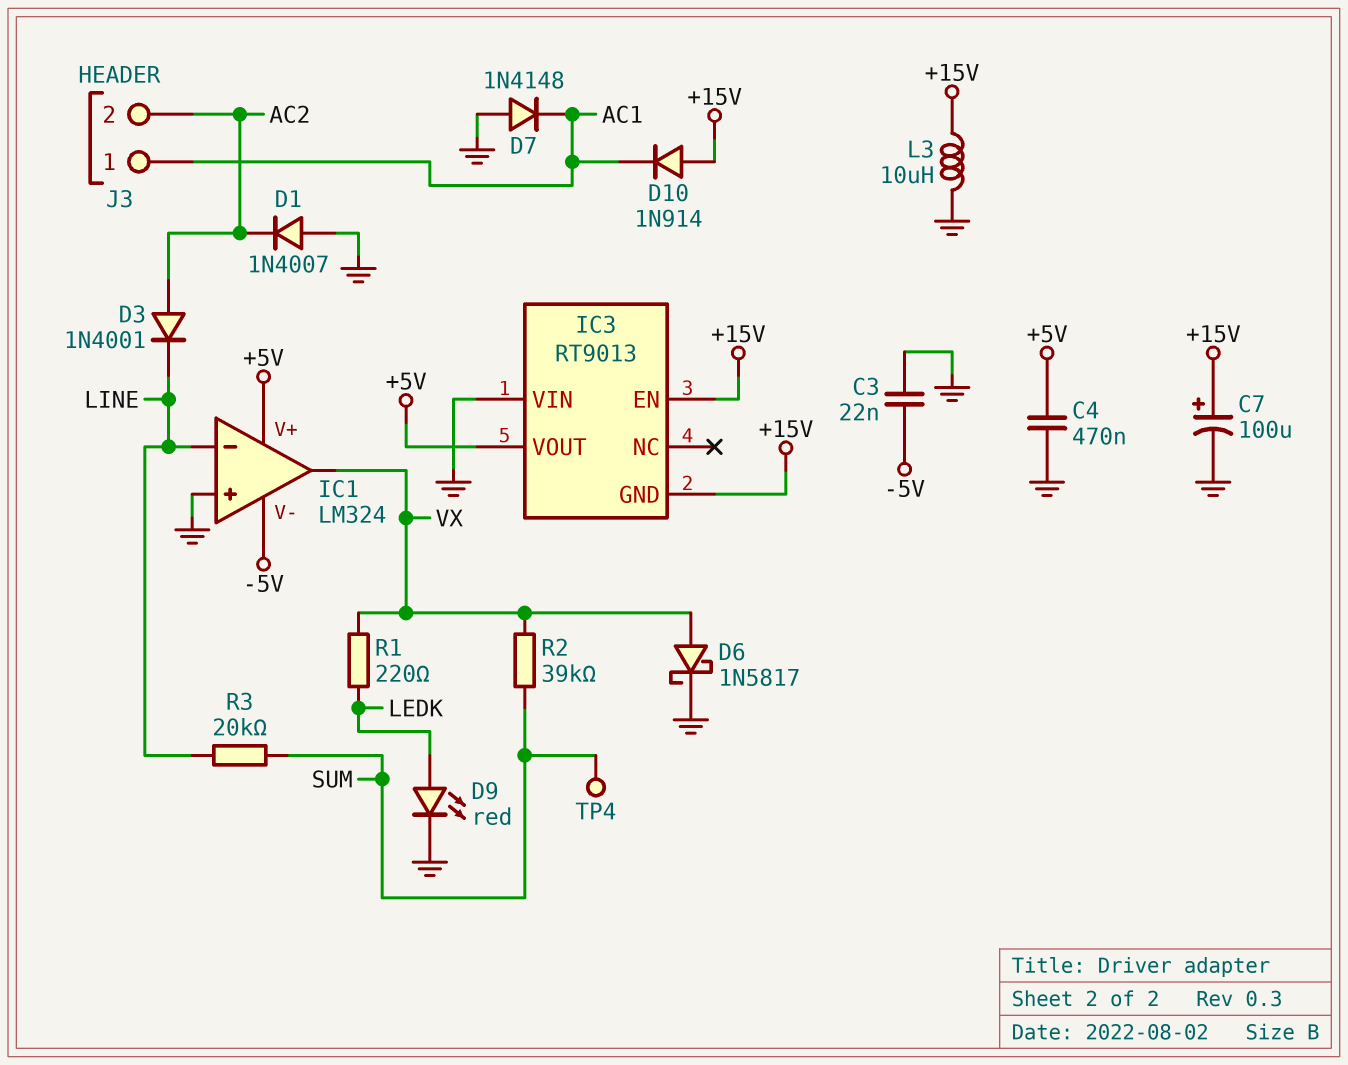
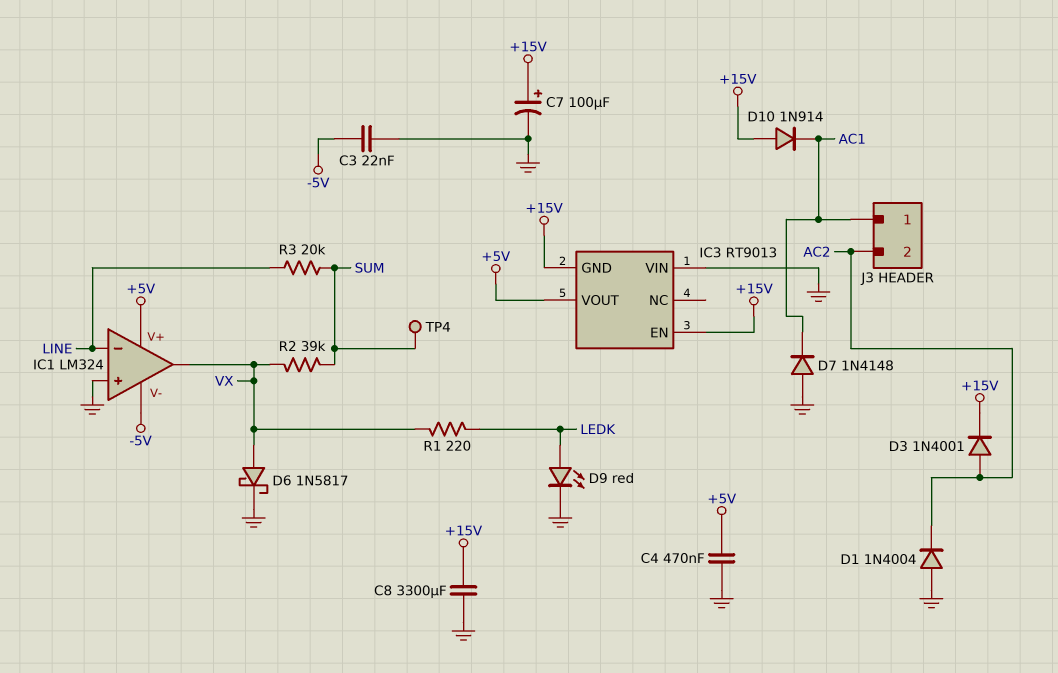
C8: none -> 3300uF (+15V, GND)
D1: diode 1N4007 (A GND, K AC2) -> diode 1N4004 (A GND, K AC2)
D3: diode 1N4001 (A AC2, K LINE) -> diode 1N4001 (A AC2, K +15V)
L3: 10uH (+15V, GND) -> none

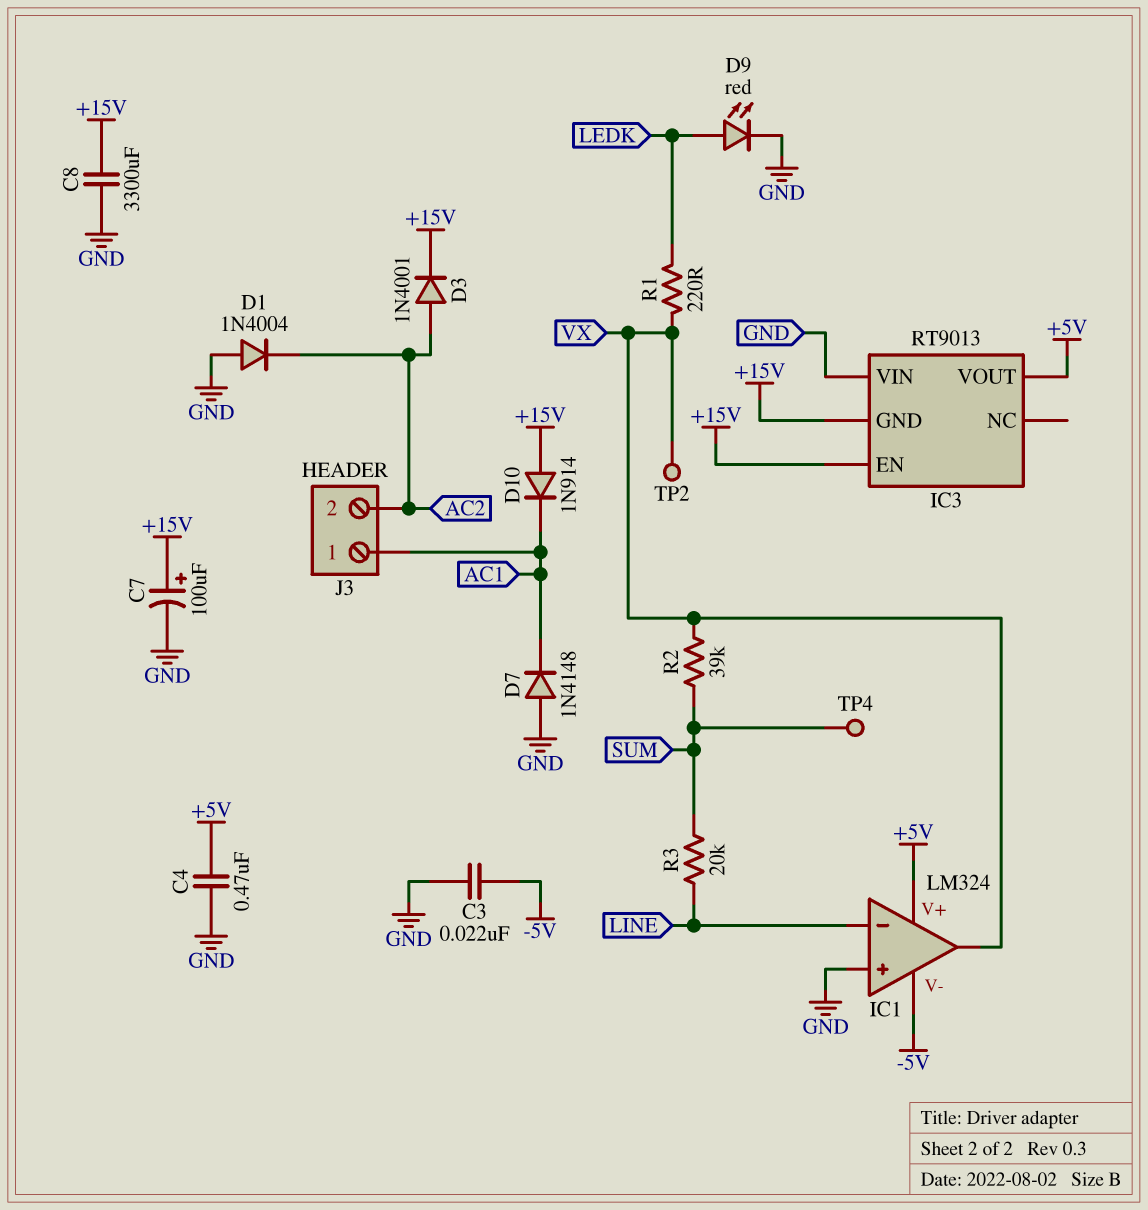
D6: schottky 1N5817 (A VX, K GND) -> none
TP2: none -> test point (VX)

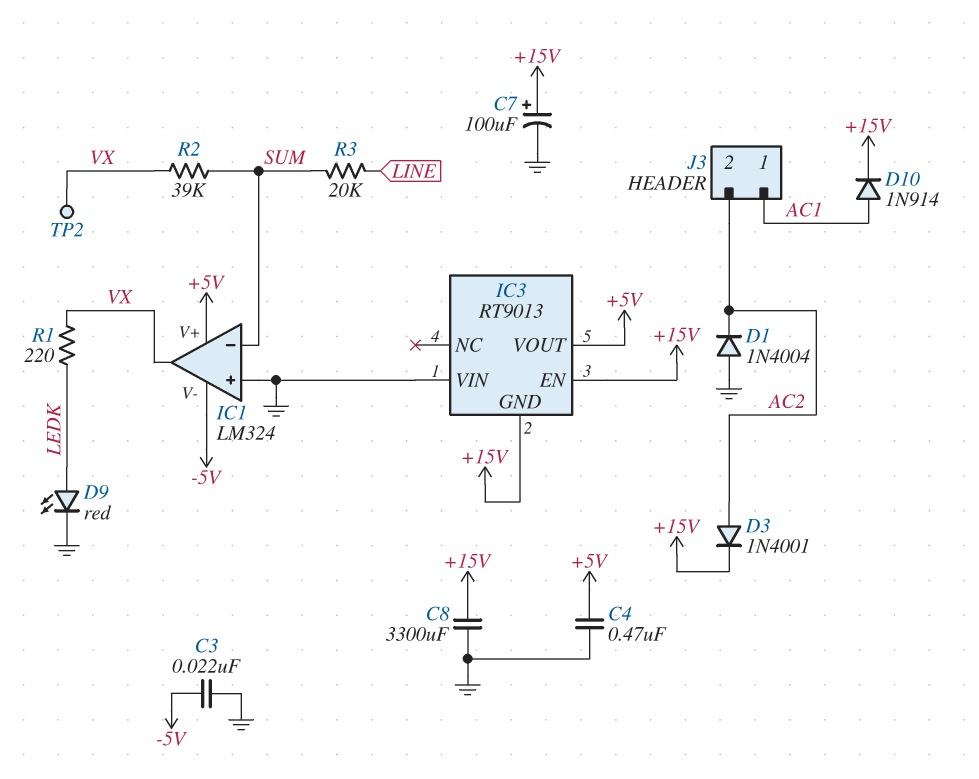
D7: diode 1N4148 (A GND, K AC1) -> none
D10: diode 1N914 (A +15V, K AC1) -> diode 1N914 (A AC1, K +15V)
IC1 pin in-: LINE -> SUM
TP4: test point (SUM) -> none

